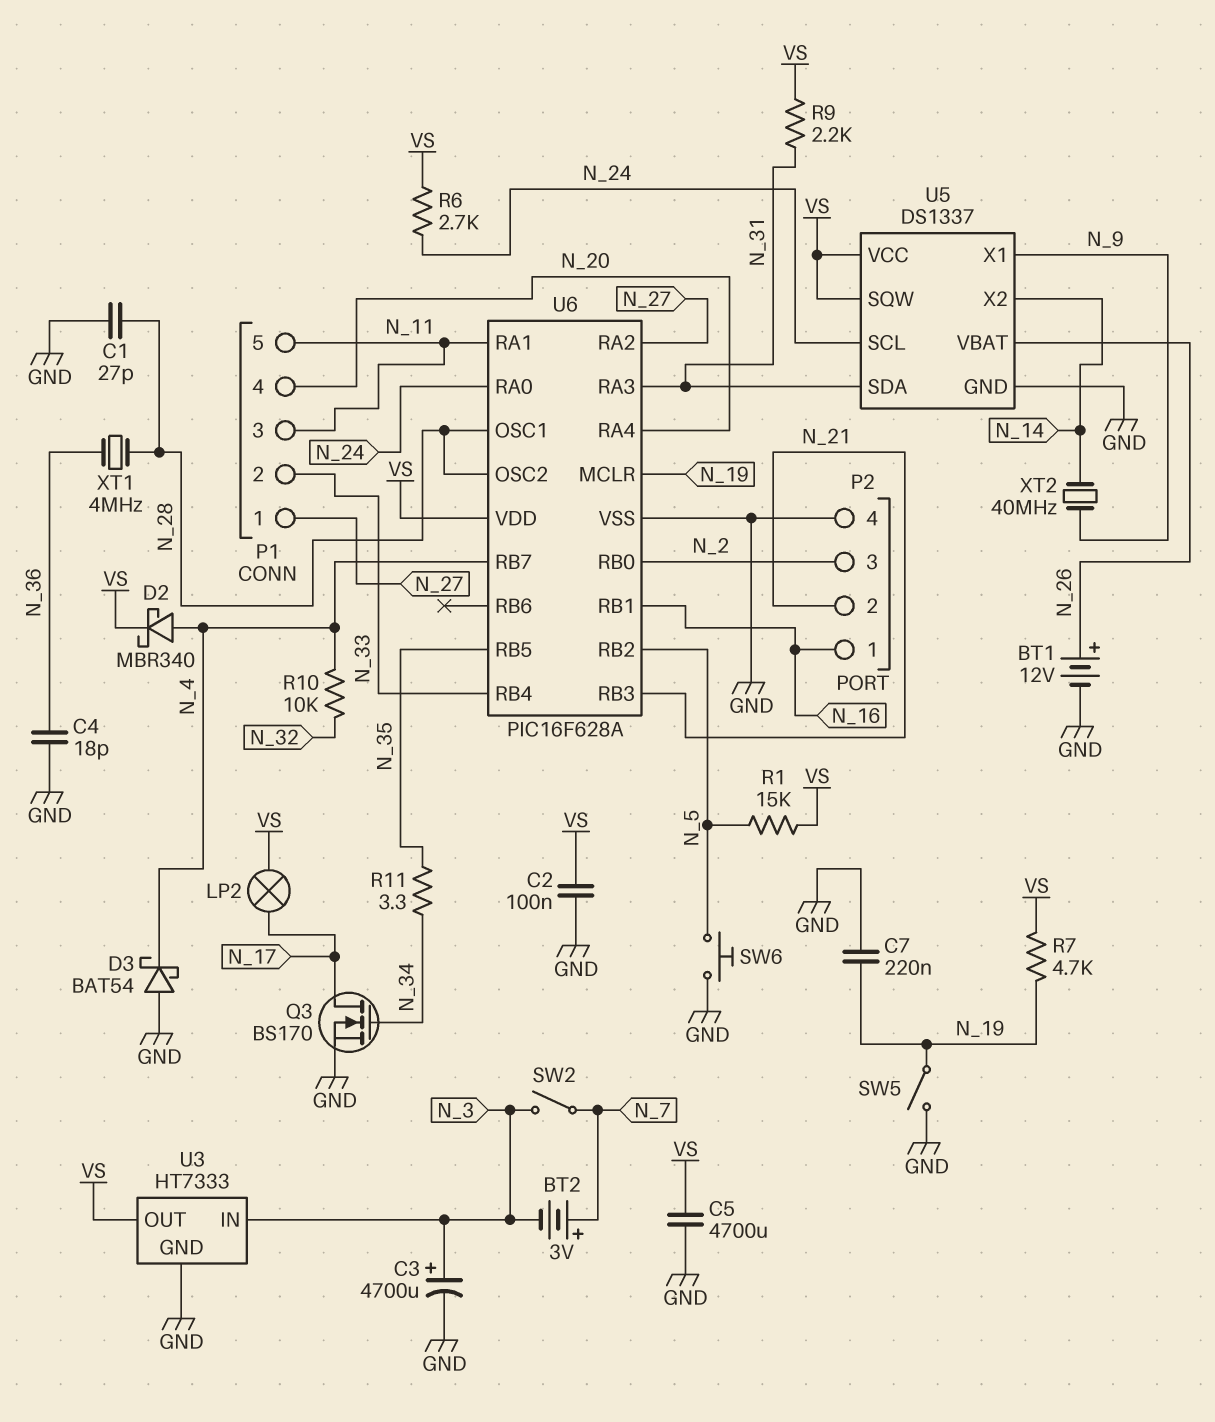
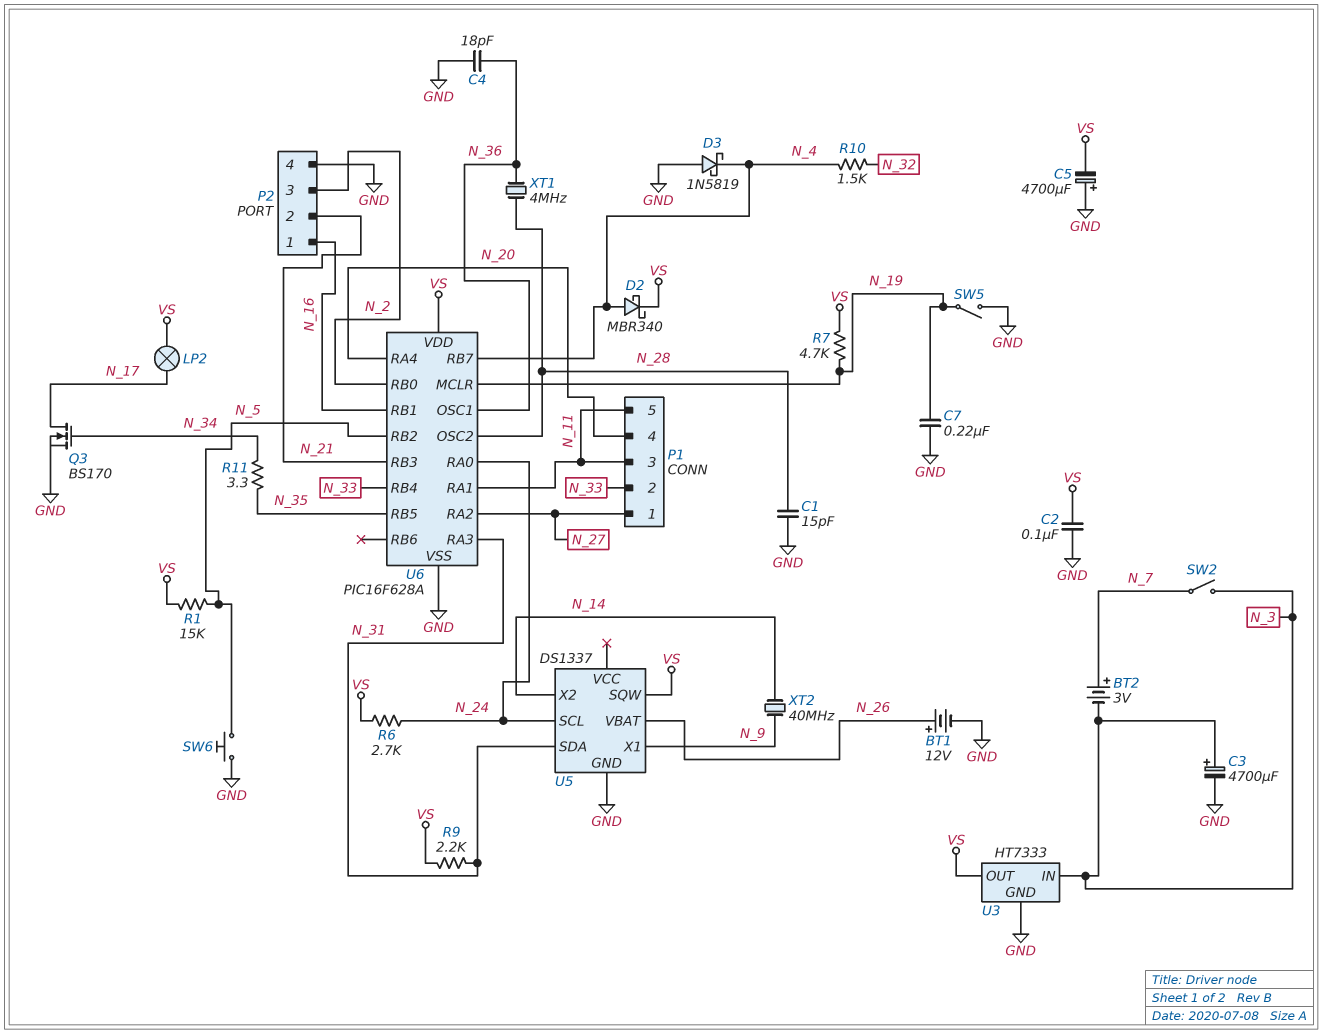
C1: 27pF (GND, N_28) -> 15pF (GND, N_28)
C5: 4700uF (GND, VS) -> 4700uF (plus GND, minus VS)
D3: schottky BAT54 (A GND, K N_4) -> schottky 1N5819 (A GND, K N_4)
R10: 10k (N_4, N_32) -> 1.5k (N_4, N_32)
U5 pin VCC: VS -> none
U6 pin OSC1: N_28 -> N_36

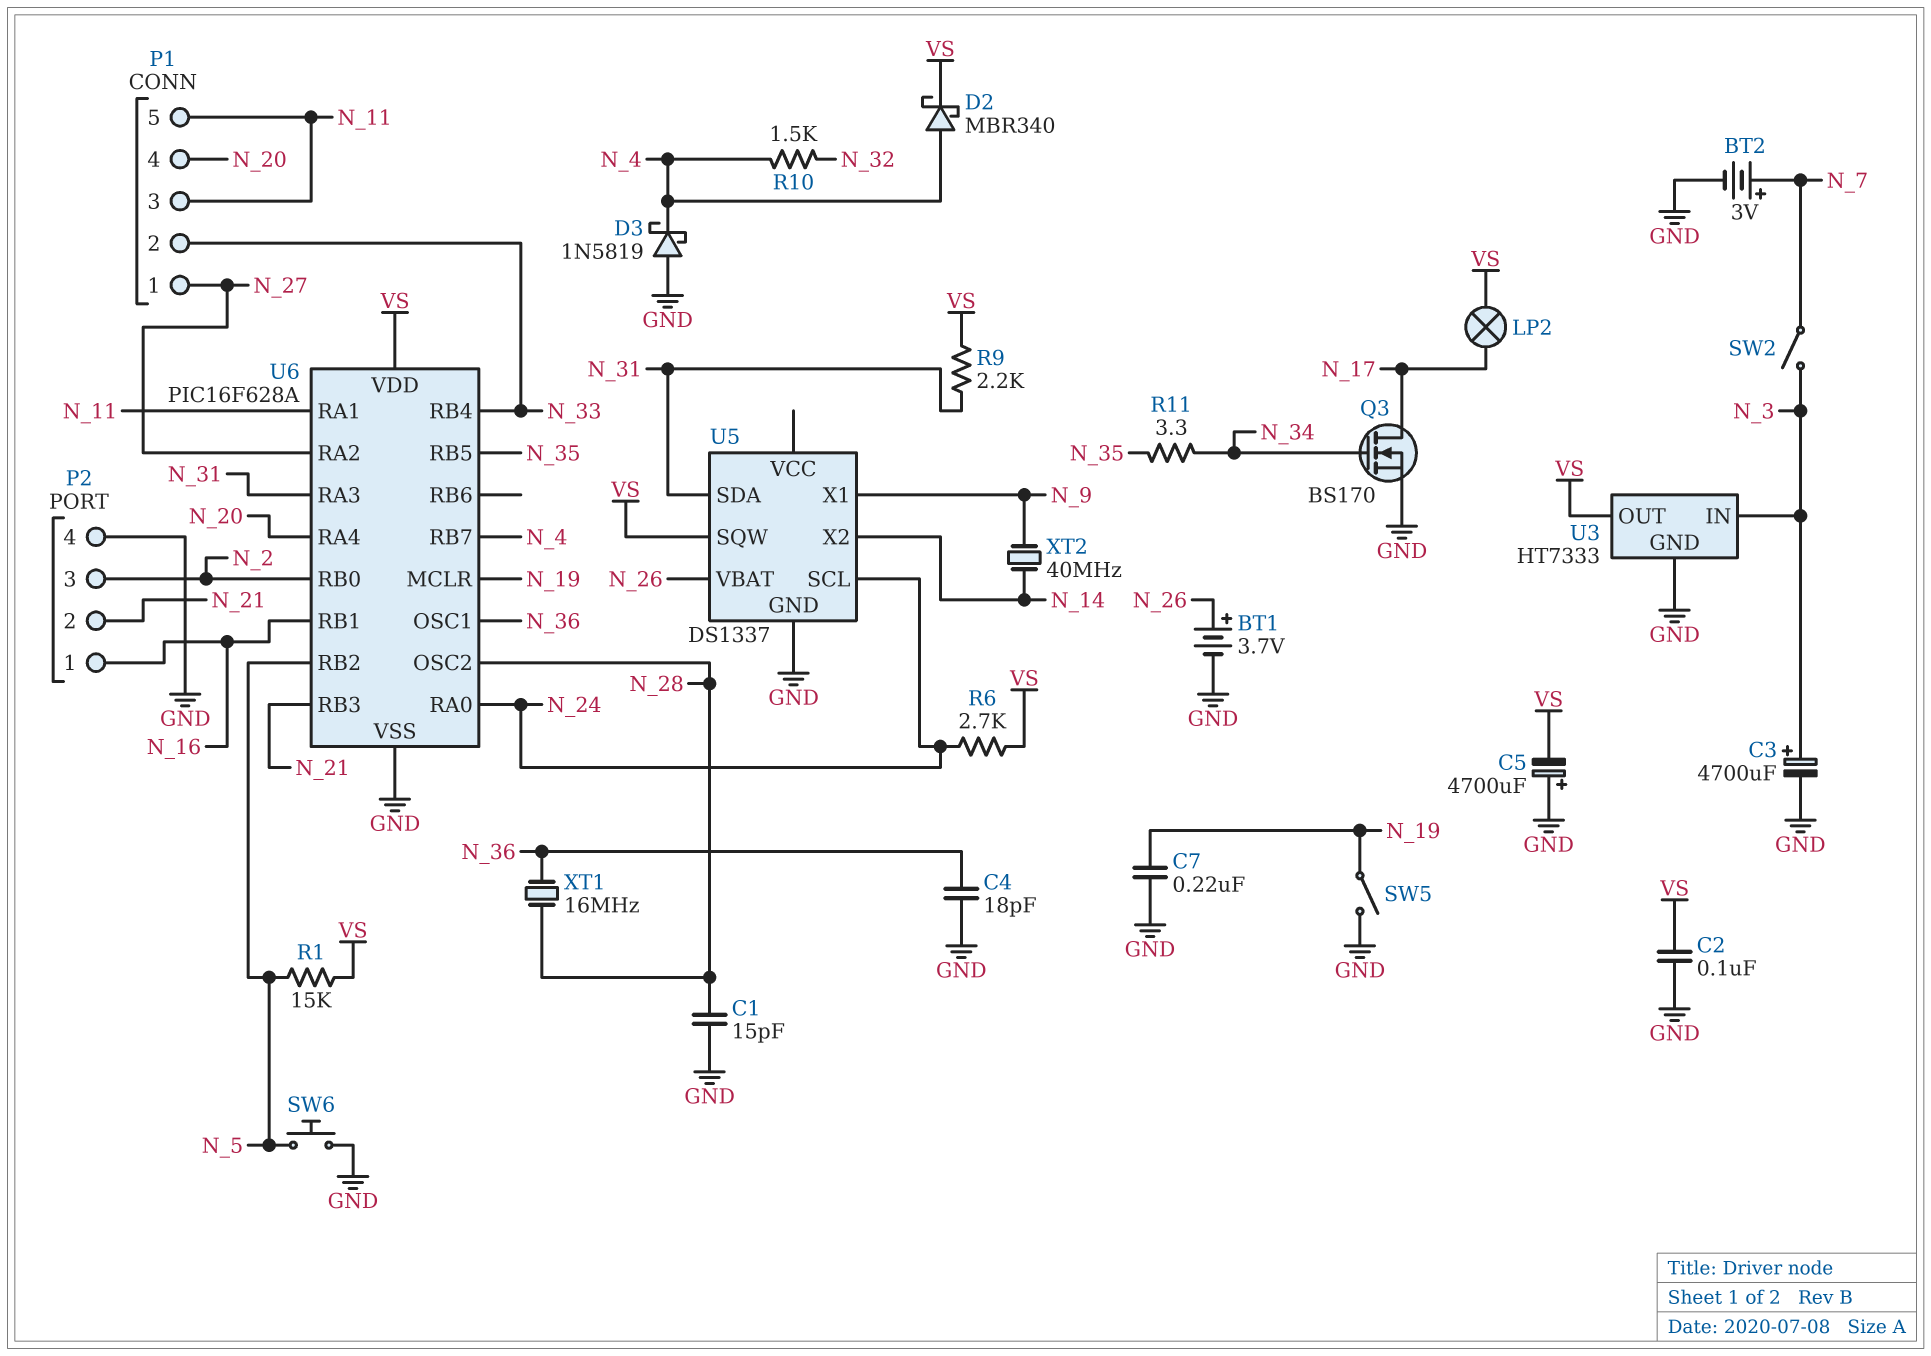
BT1: 12V (plus N_26, minus GND) -> 3.7V (plus N_26, minus GND)
BT2: 3V (plus N_7, minus N_3) -> 3V (plus N_7, minus GND)
R7: 4.7k (N_19, VS) -> none
XT1: 4MHz (N_28, N_36) -> 16MHz (N_28, N_36)

